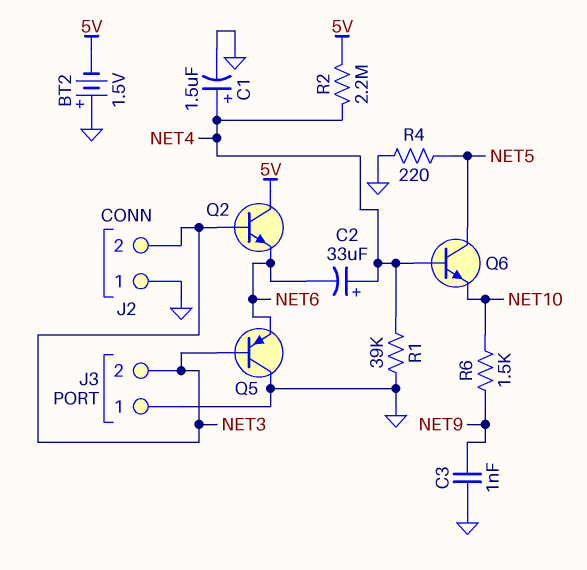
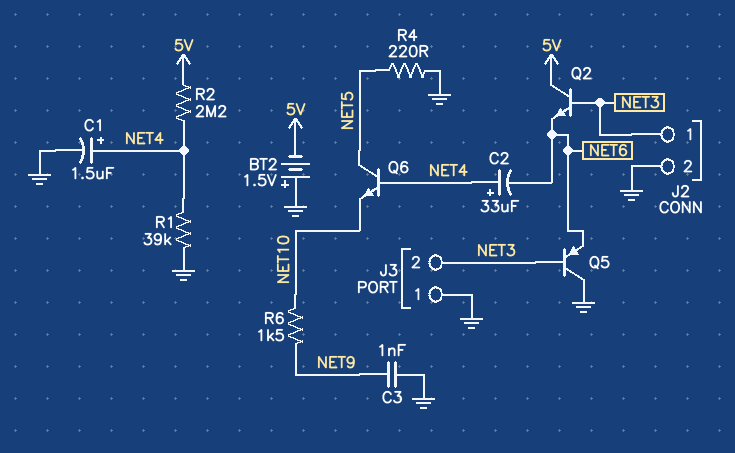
J2 pin 1: GND -> NET3
J2 pin 2: NET3 -> GND

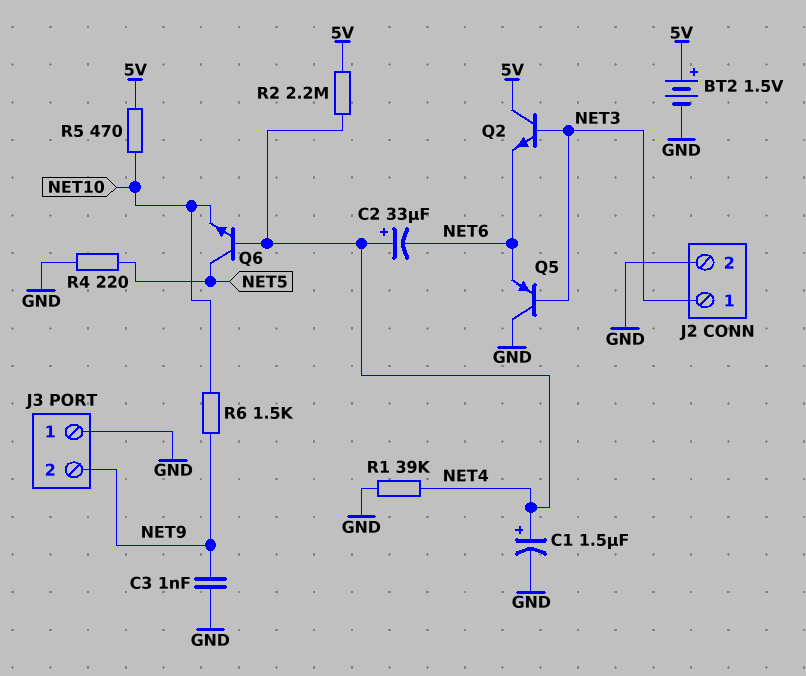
BT2: 1.5V (plus GND, minus 5V) -> 1.5V (plus 5V, minus GND)
J3 pin 2: NET3 -> NET9
R5: none -> 470 (5V, NET10)

